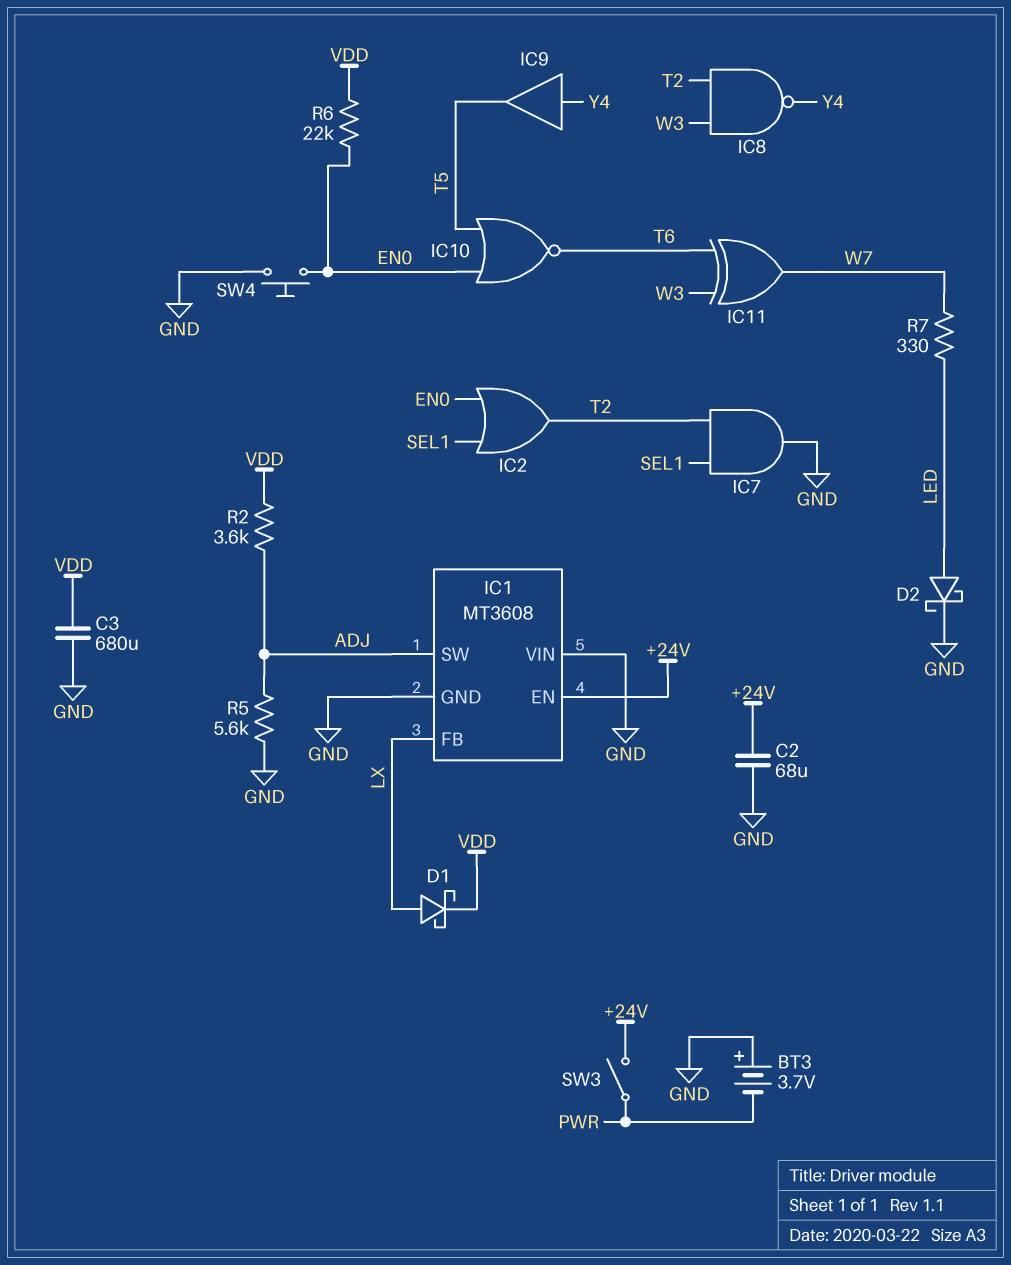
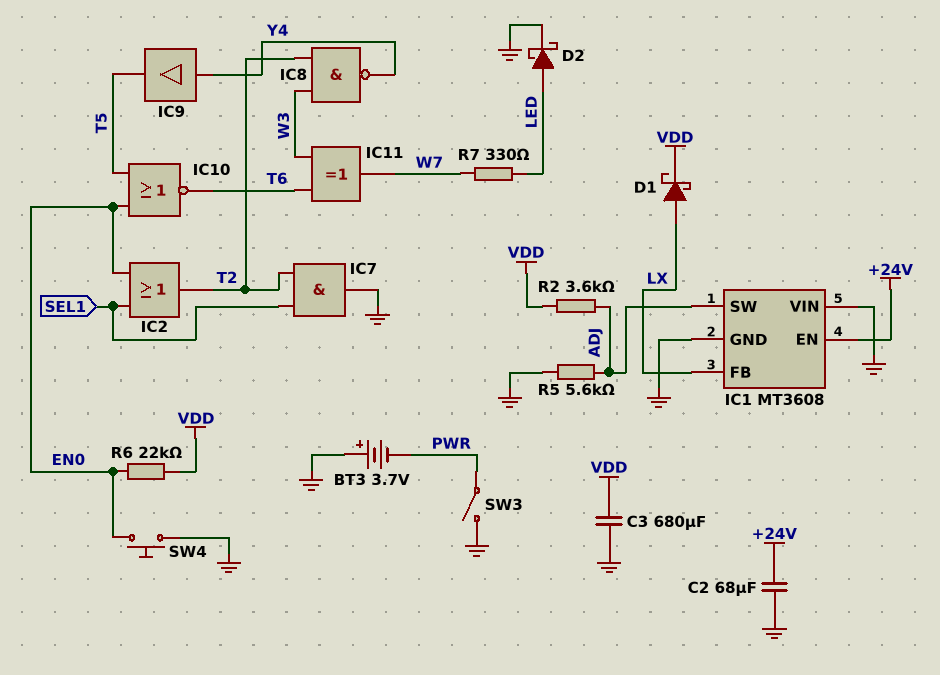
SW3: switch (+24V, PWR) -> switch (GND, PWR)

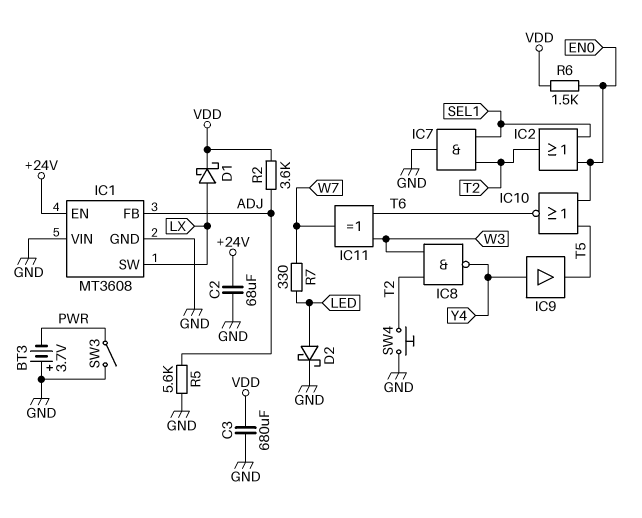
IC1 pin FB: LX -> ADJ
IC1 pin SW: ADJ -> LX
R6: 22k (EN0, VDD) -> 1.5k (EN0, VDD)
SW4: button (EN0, GND) -> button (GND, T2)

